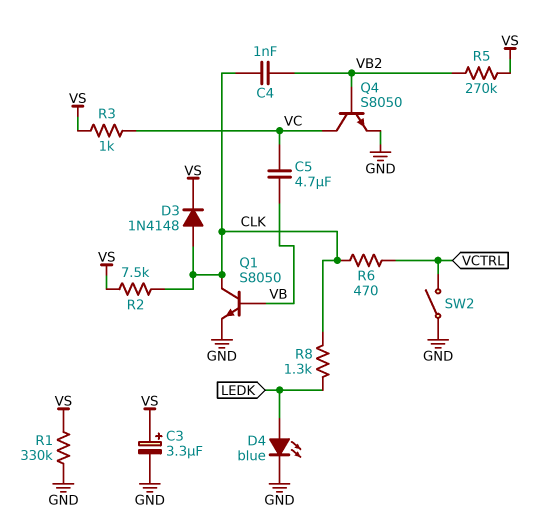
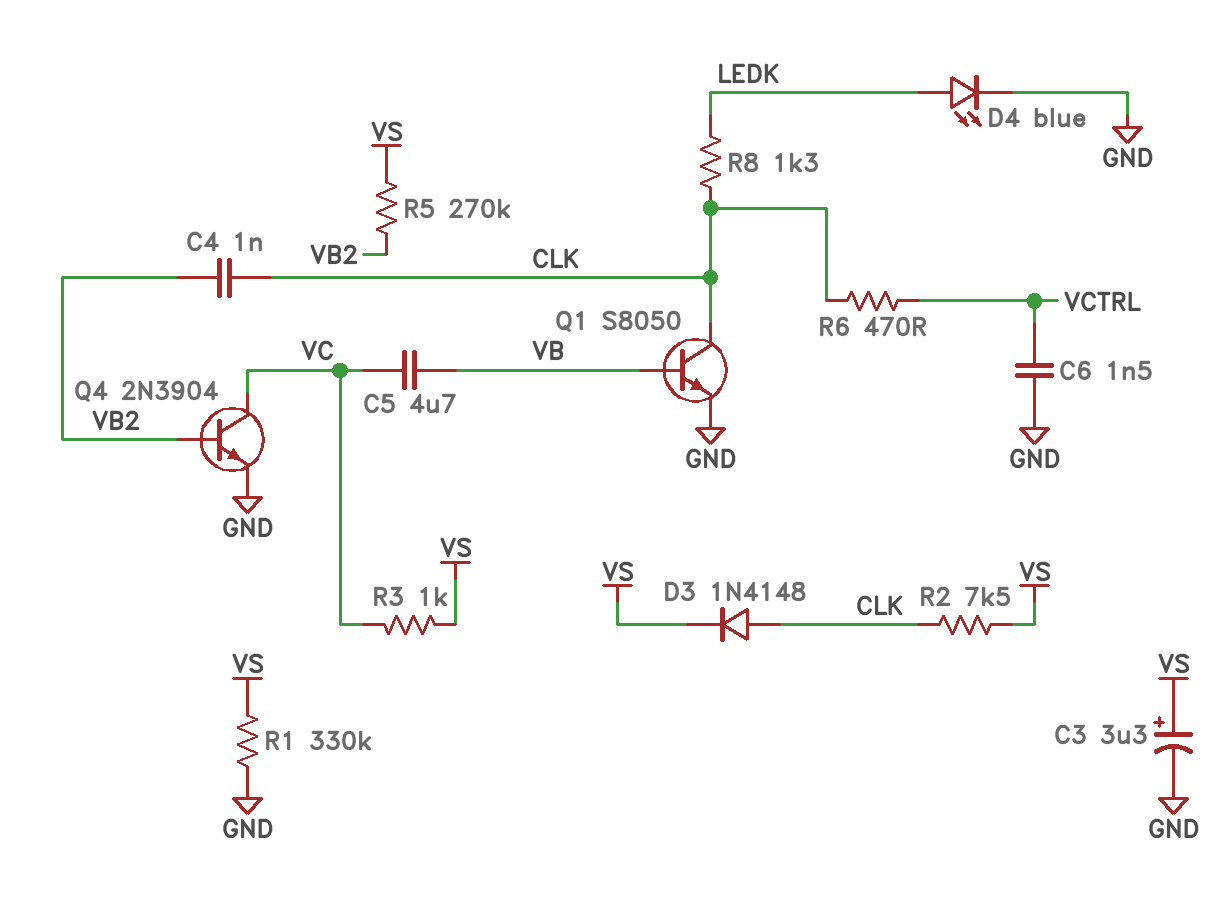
C6: none -> 1.5nF (GND, VCTRL)
Q4: NPN S8050 (B VB2, C VC, E GND) -> NPN 2N3904 (B VB2, C VC, E GND)
SW2: switch (GND, VCTRL) -> none

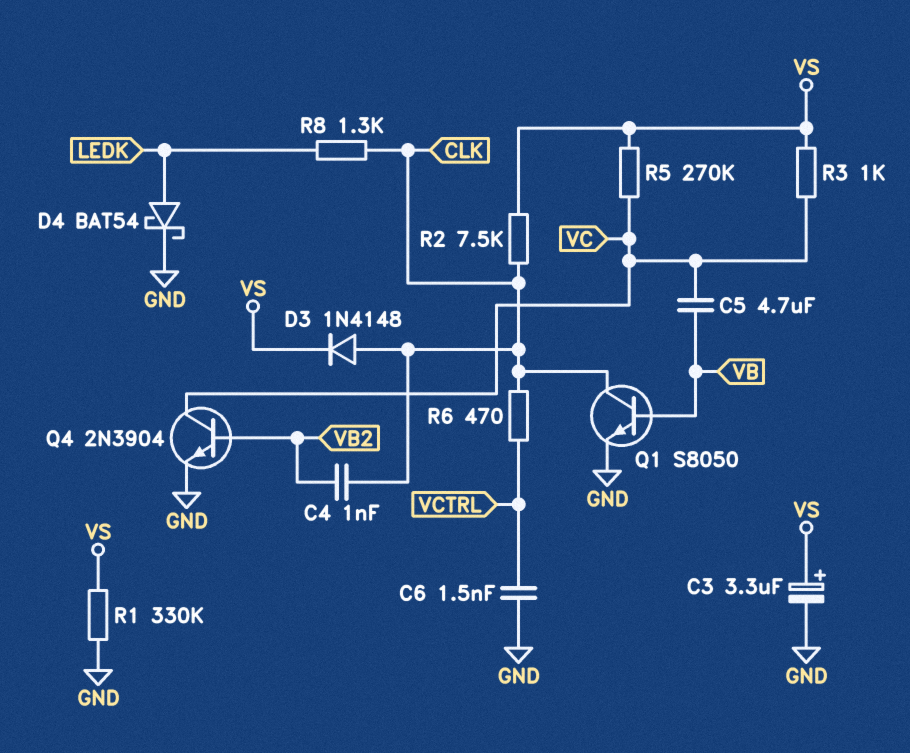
D4: LED blue (A LEDK, K GND) -> schottky BAT54 (A LEDK, K GND)
R5: 270k (VB2, VS) -> 270k (VC, VS)

